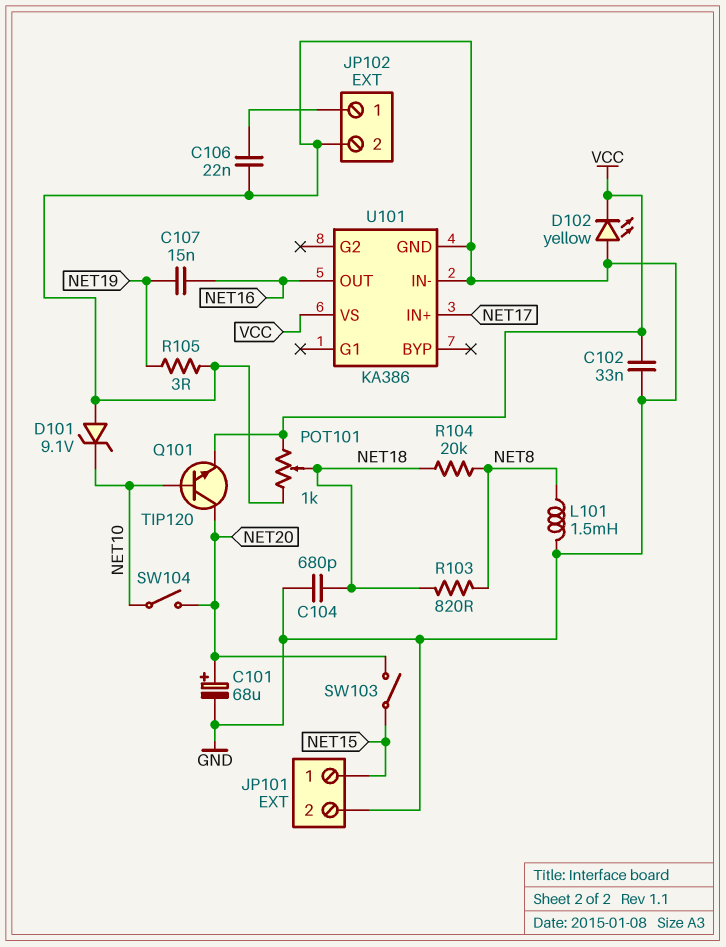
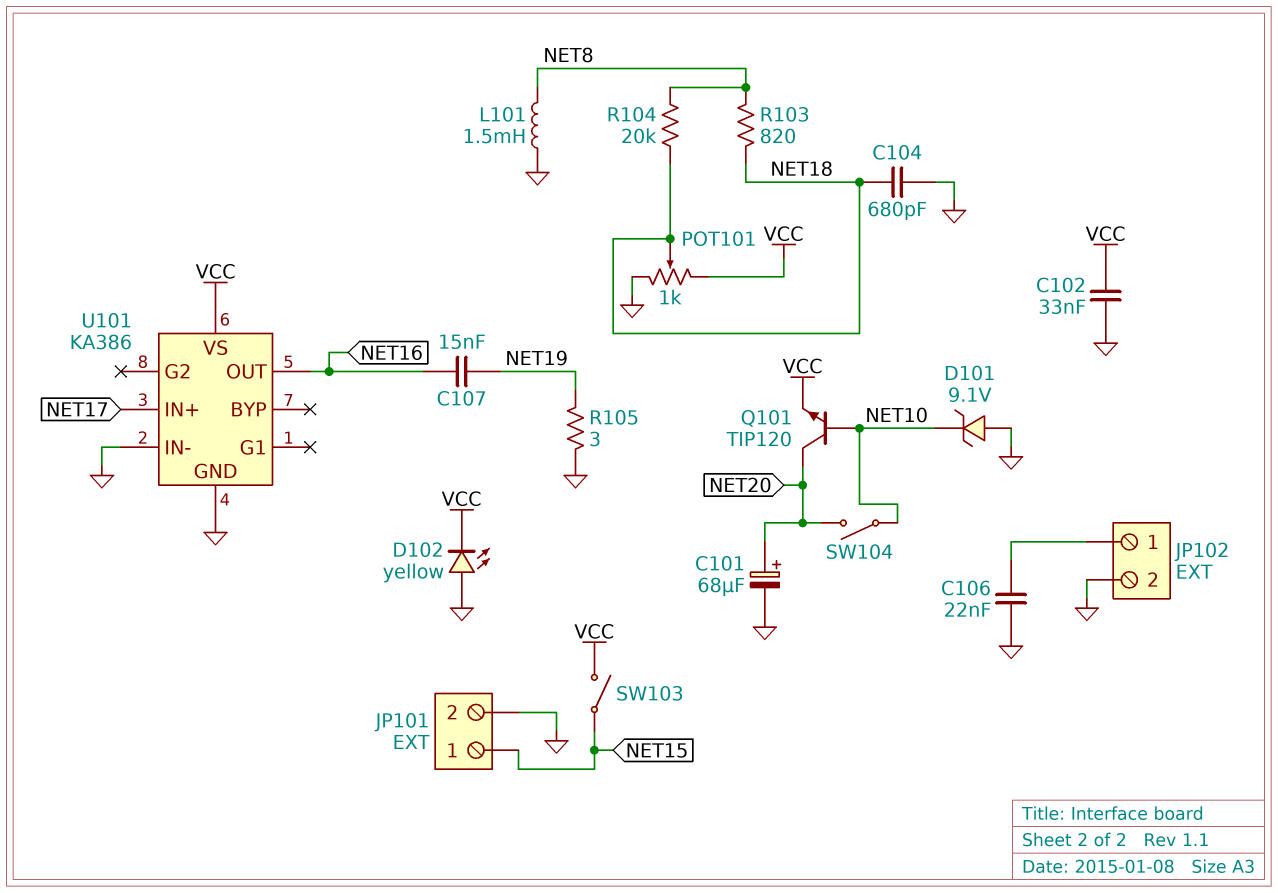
SW103: switch (NET15, NET20) -> switch (NET15, VCC)

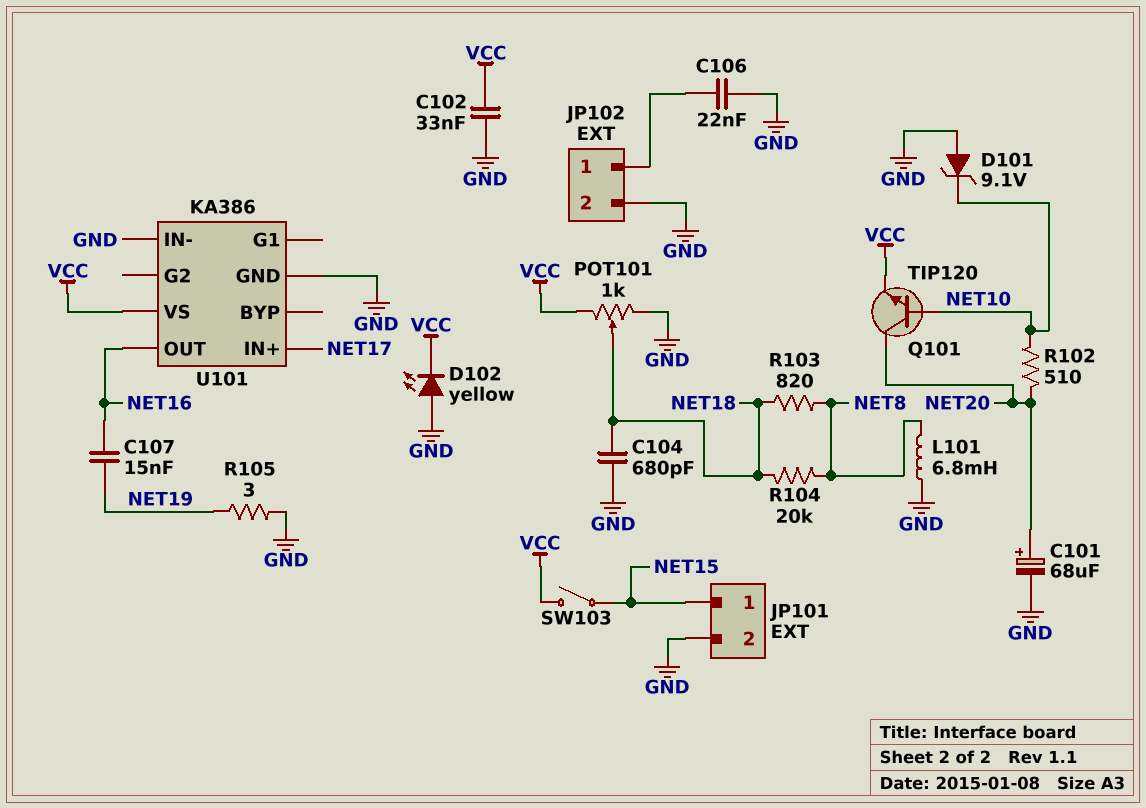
L101: 1.5mH (GND, NET8) -> 6.8mH (GND, NET8)
R102: none -> 510 (NET10, NET20)
SW104: switch (NET10, NET20) -> none

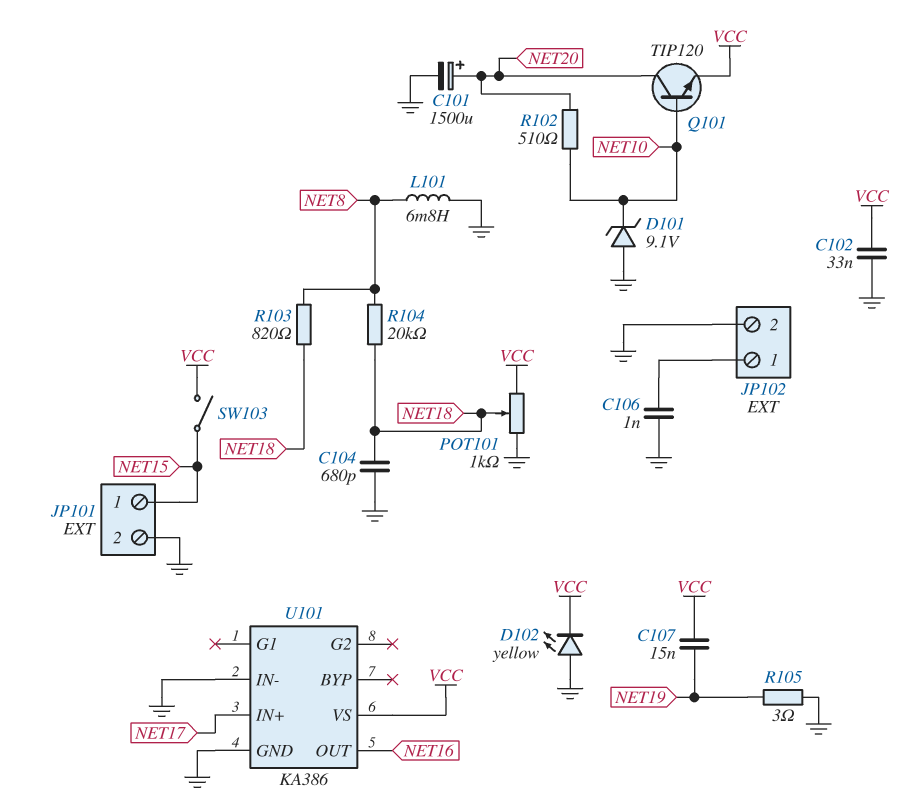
C101: 68uF (plus NET20, minus GND) -> 1500uF (plus NET20, minus GND)
C106: 22nF (GND, JP102/1) -> 1nF (GND, JP102/1)
C107: 15nF (NET16, NET19) -> 15nF (NET19, VCC)

